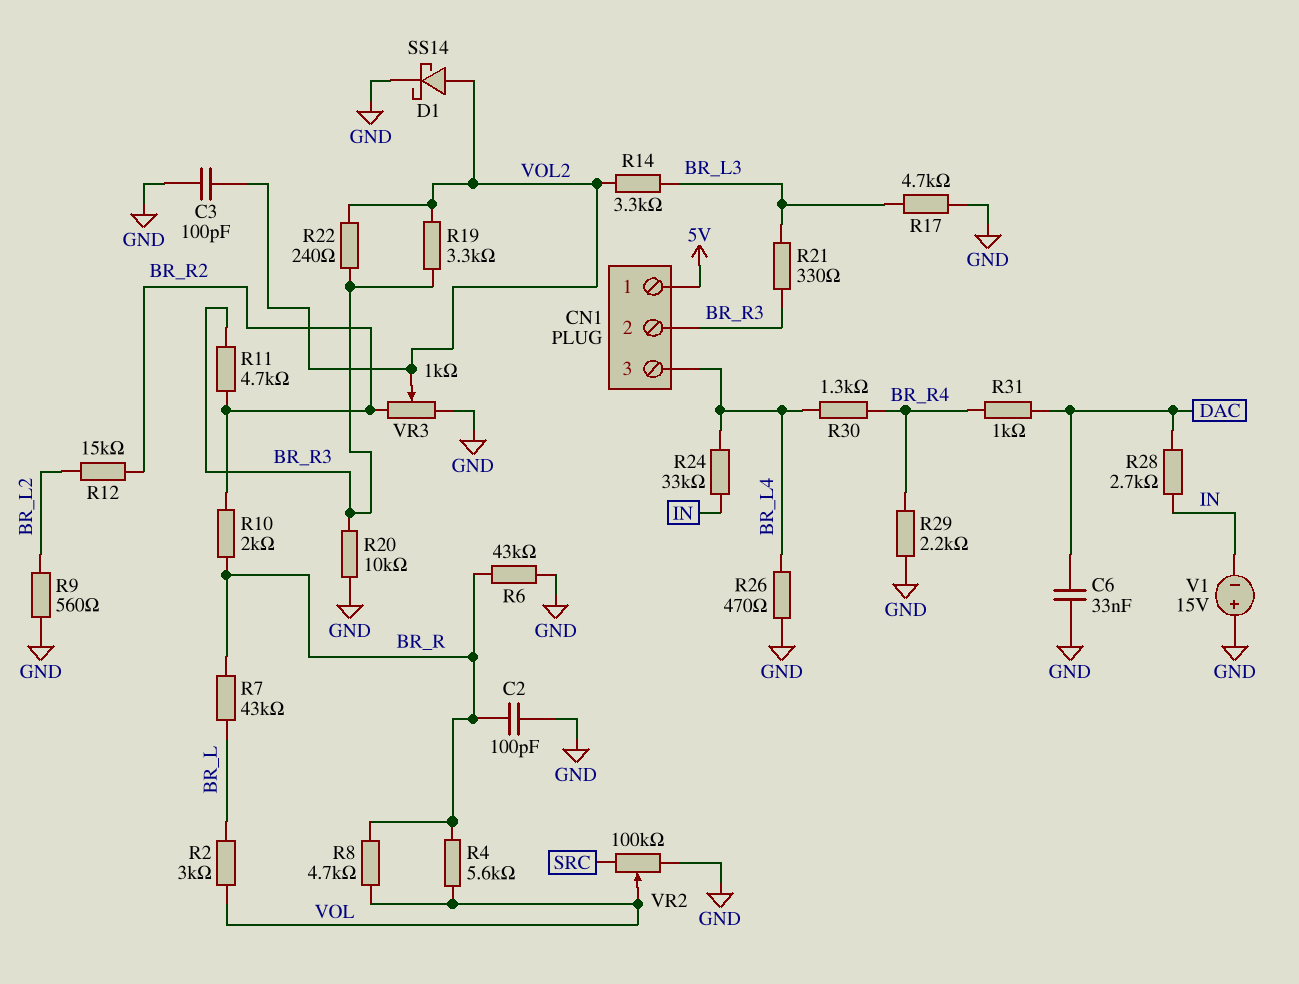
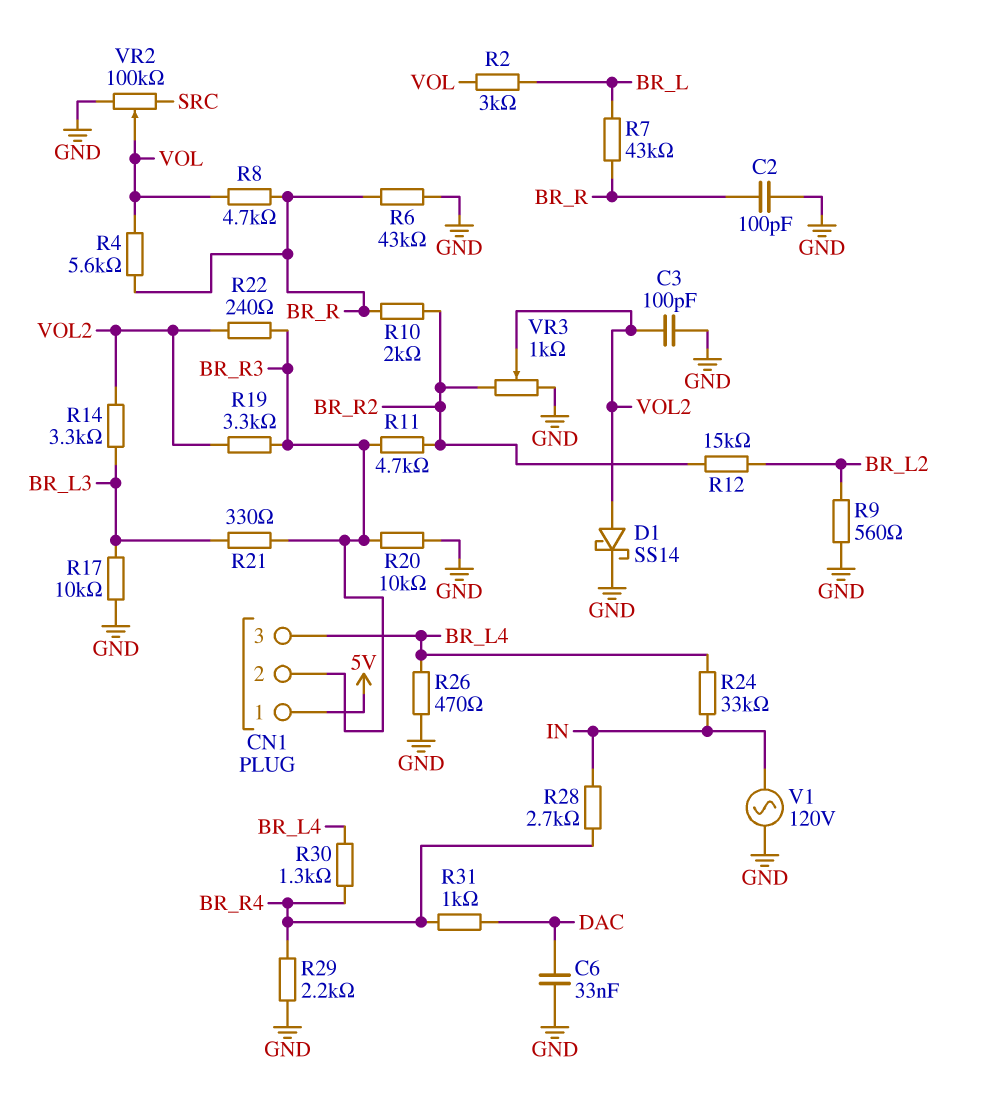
R17: 4.7k (BR_L3, GND) -> 10k (BR_L3, GND)
R28: 2.7k (DAC, IN) -> 2.7k (BR_R4, IN)
V1: 15V (plus GND, minus IN) -> AC 120V (GND, IN)

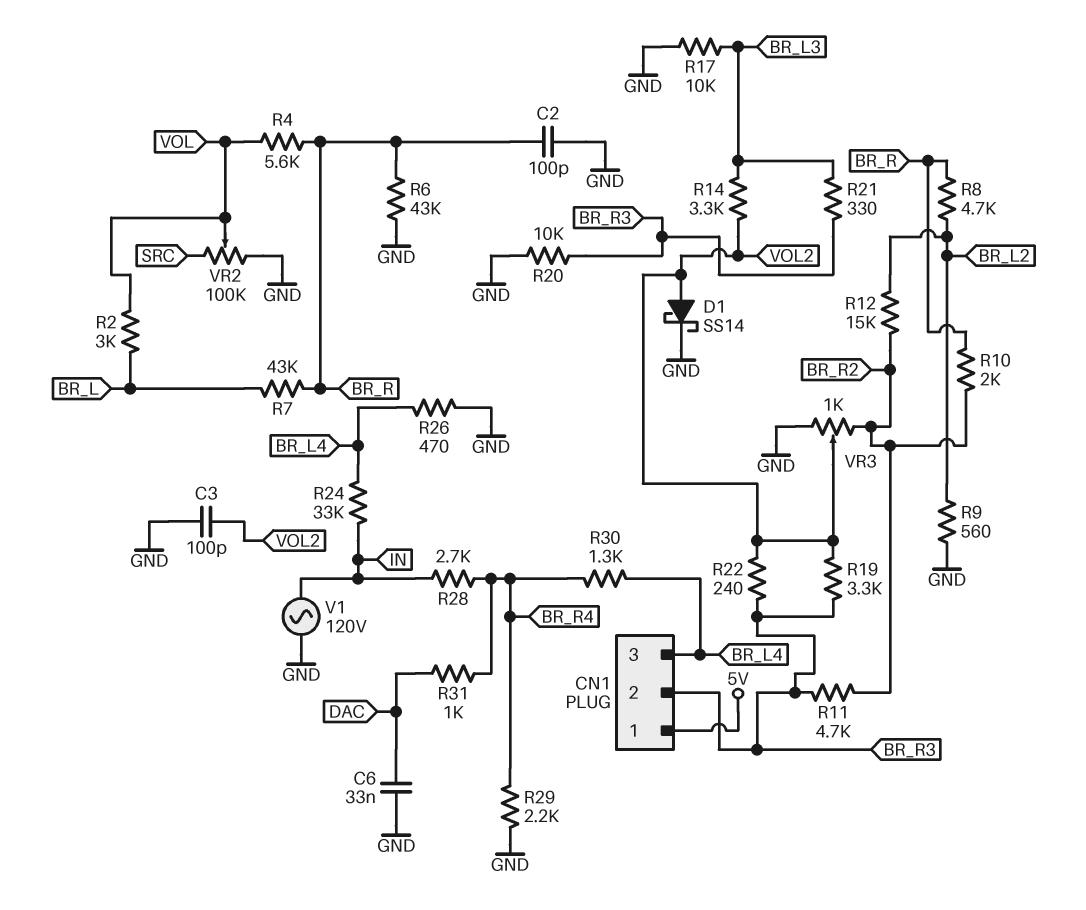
R8: 4.7k (BR_R, VOL) -> 4.7k (BR_L2, BR_R)

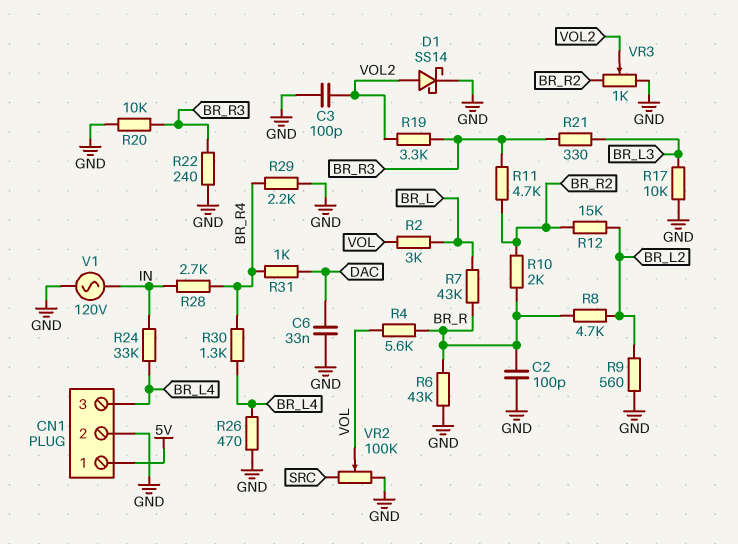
CN1 pin 2: BR_R3 -> GND
R14: 3.3k (BR_L3, VOL2) -> none
R22: 240 (BR_R3, VOL2) -> 240 (BR_R3, GND)

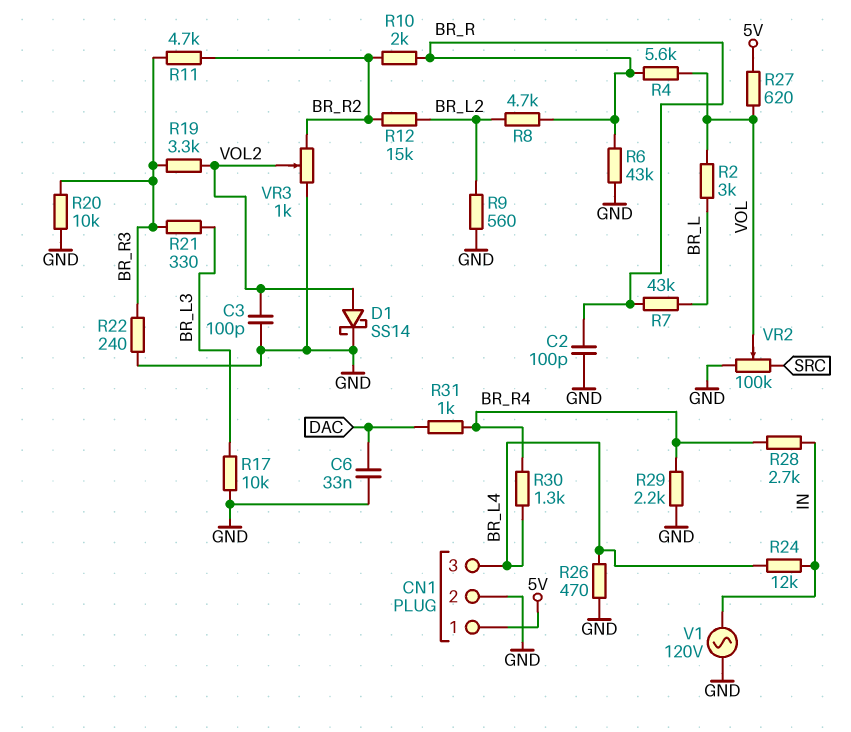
R24: 33k (BR_L4, IN) -> 12k (BR_L4, IN)
R27: none -> 620 (5V, VOL)

